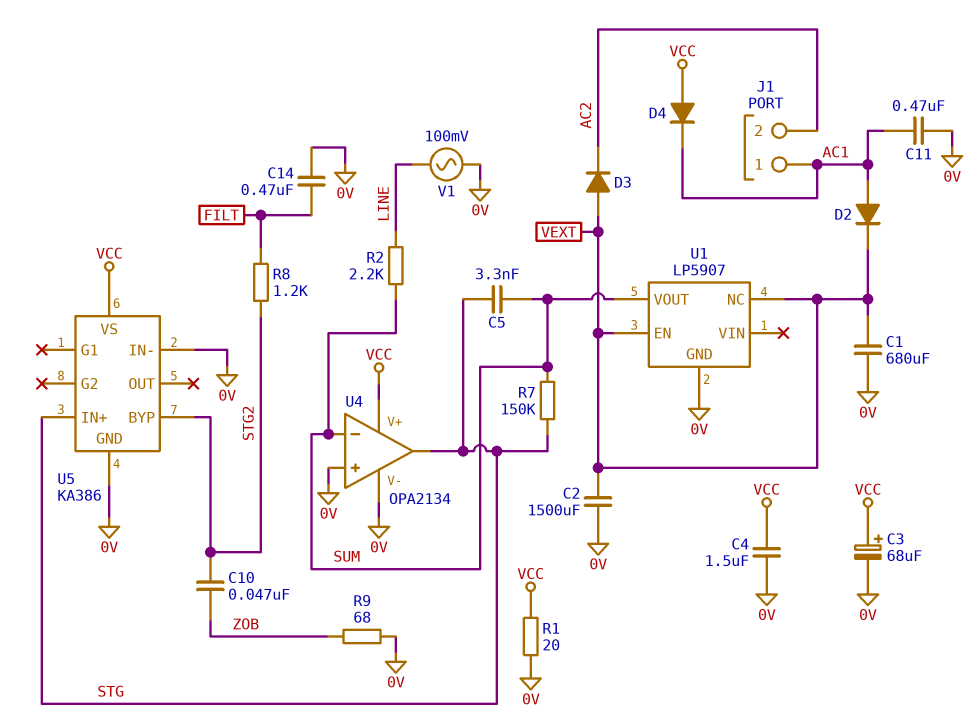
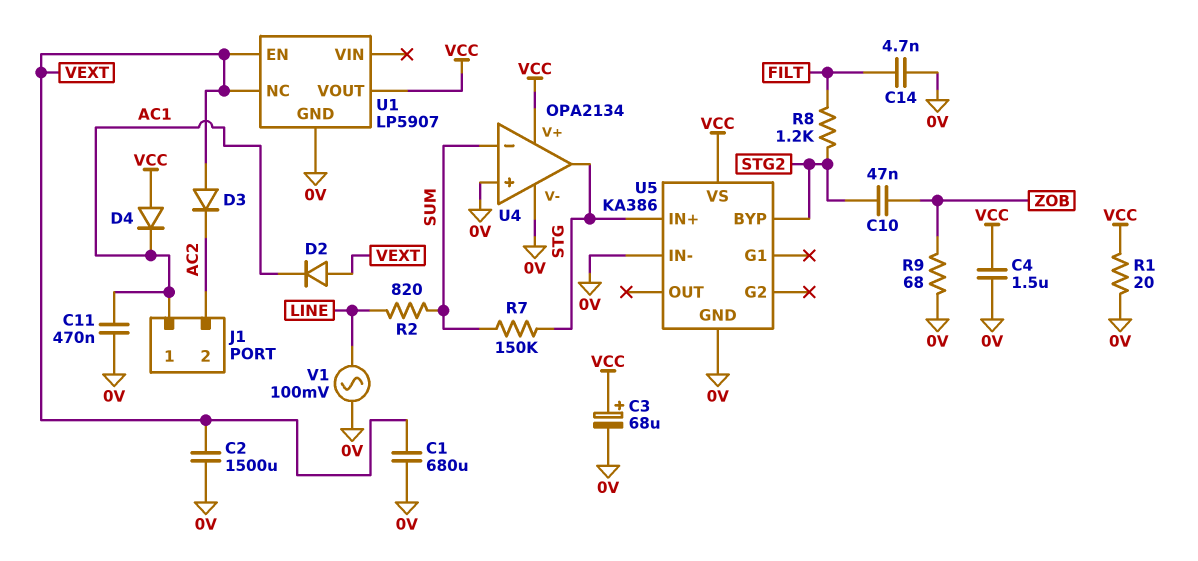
C5: 3.3nF (STG, SUM) -> none
C14: 470nF (0V, FILT) -> 4.7nF (0V, FILT)
D2: diode (A AC1, K VEXT) -> diode (A VEXT, K AC1)
R2: 2.2k (LINE, SUM) -> 820 (LINE, SUM)
U1 pin VOUT: SUM -> VCC

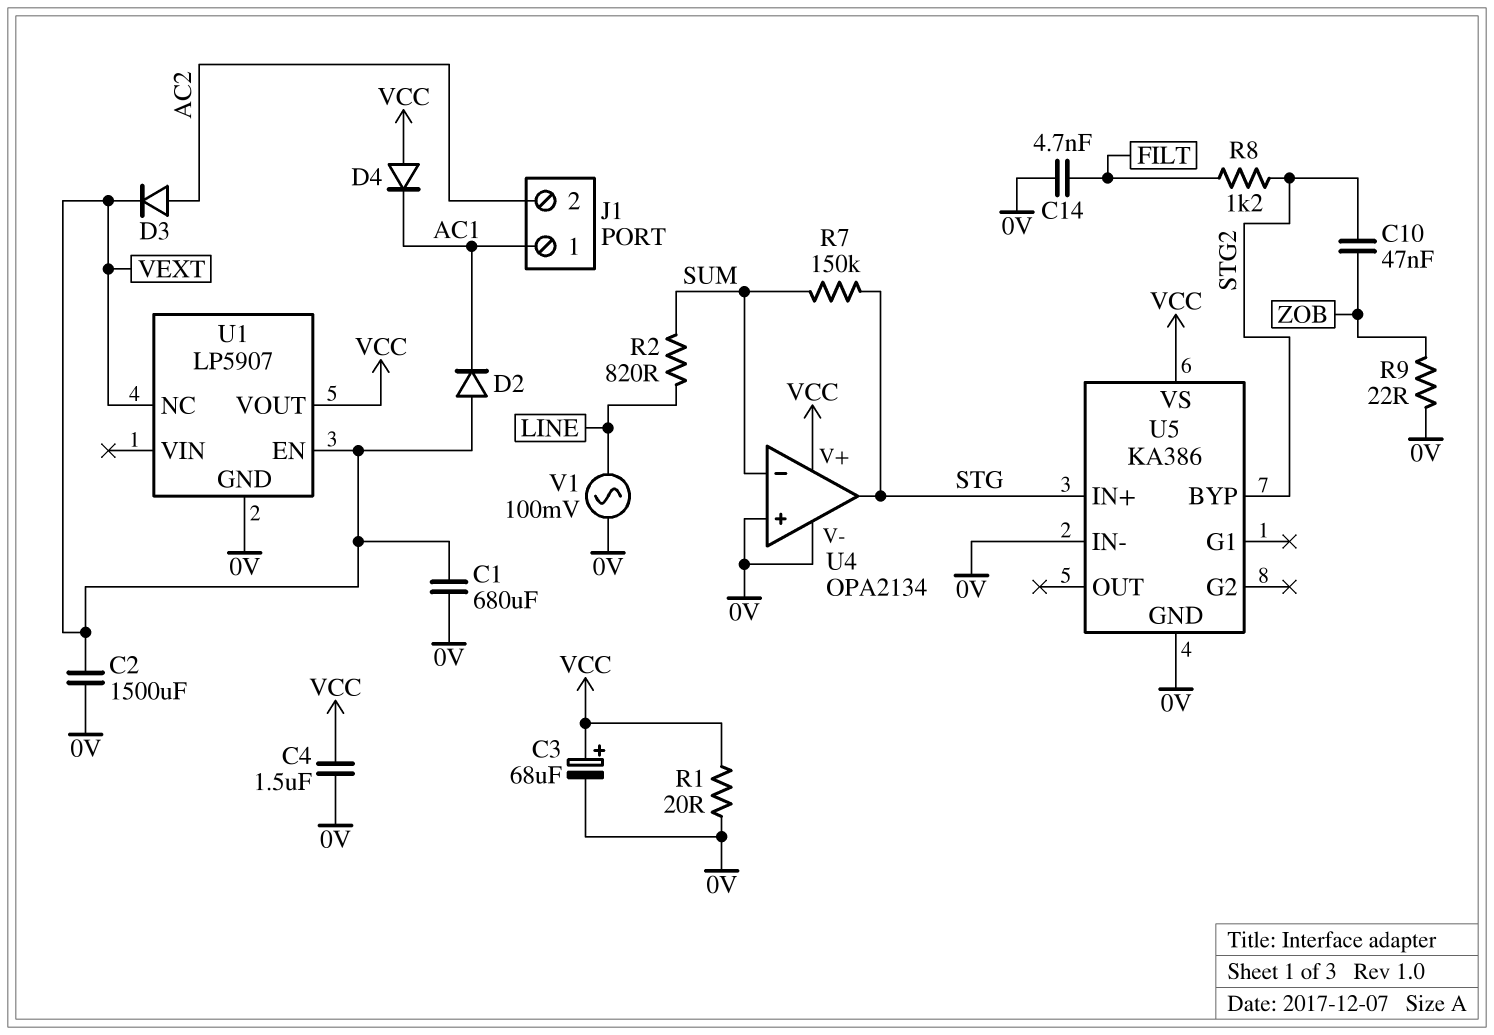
C11: 470nF (0V, AC1) -> none
D3: diode (A VEXT, K AC2) -> diode (A AC2, K VEXT)
R9: 68 (0V, ZOB) -> 22 (0V, ZOB)

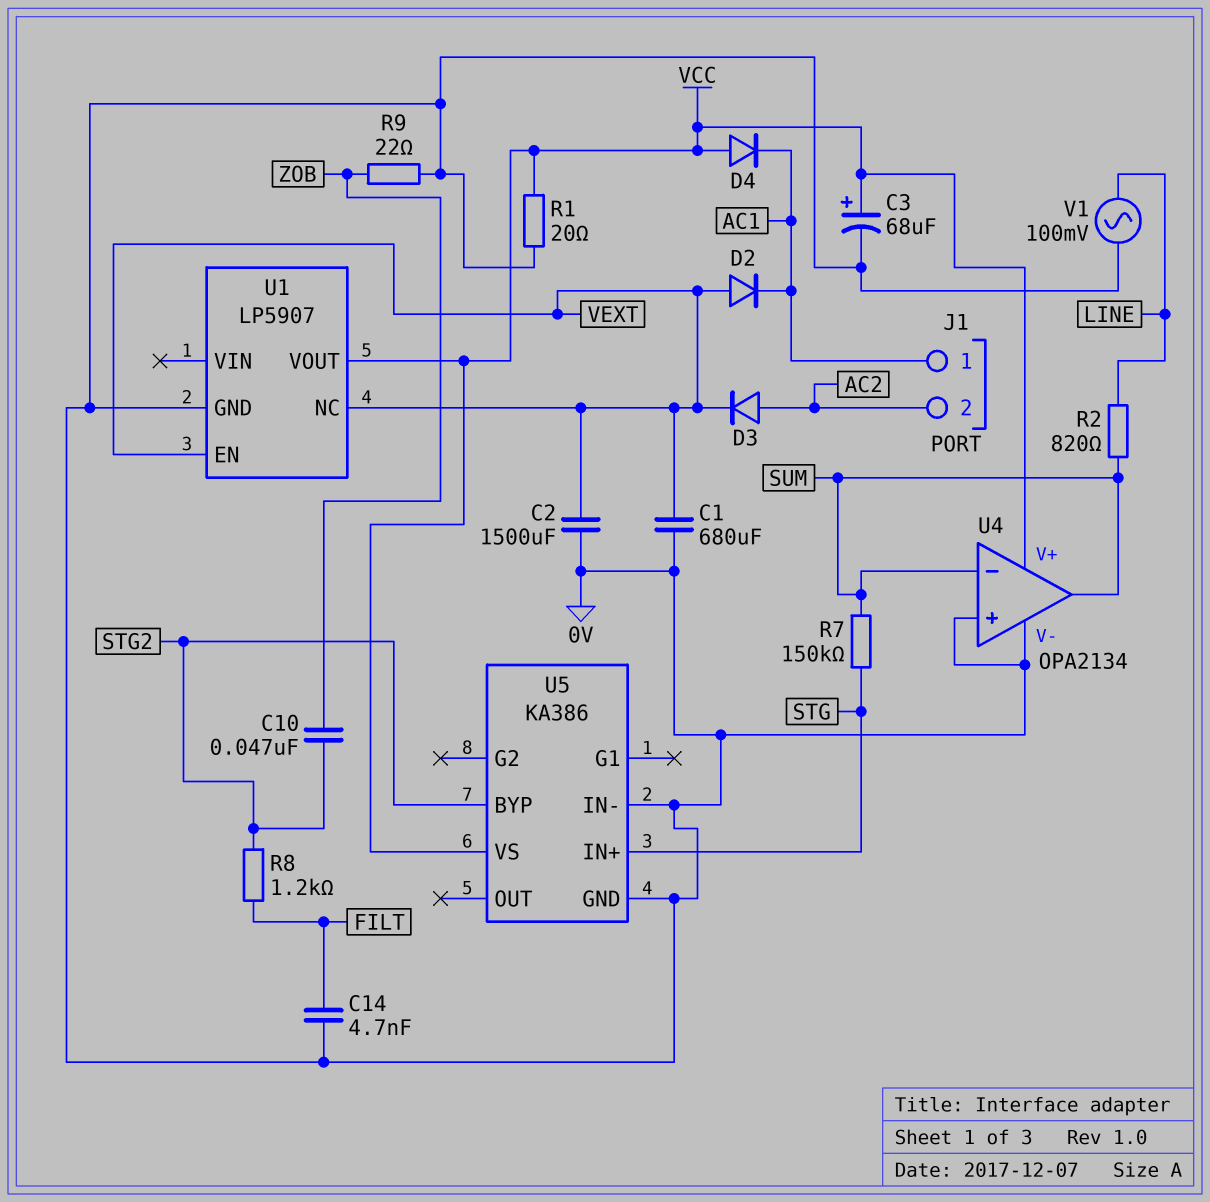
C4: 1.5uF (0V, VCC) -> none
U4 pin out: STG -> SUM

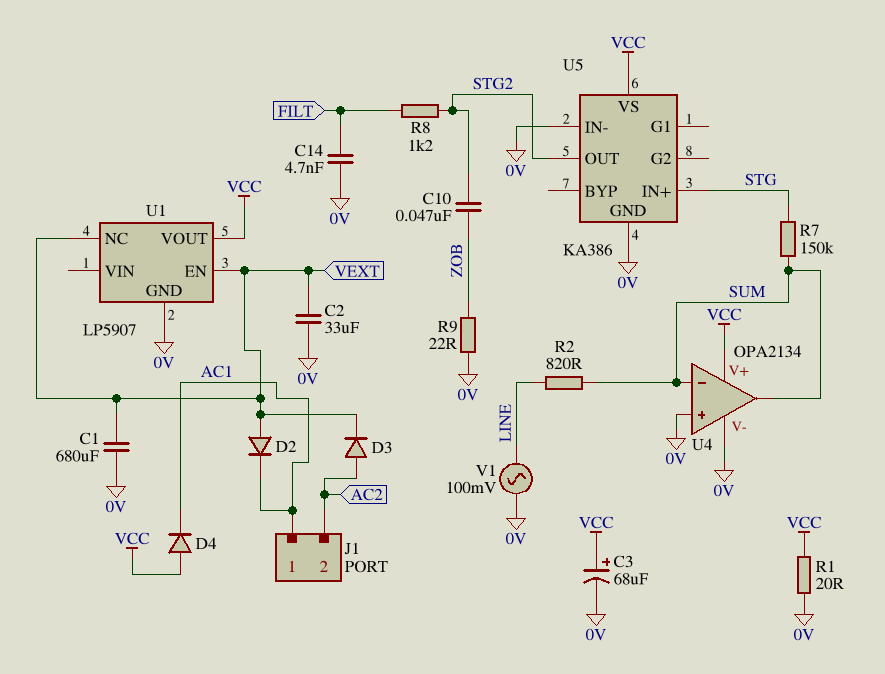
C2: 1500uF (0V, VEXT) -> 33uF (0V, VEXT)
U5 pin BYP: STG2 -> none
U5 pin OUT: none -> STG2

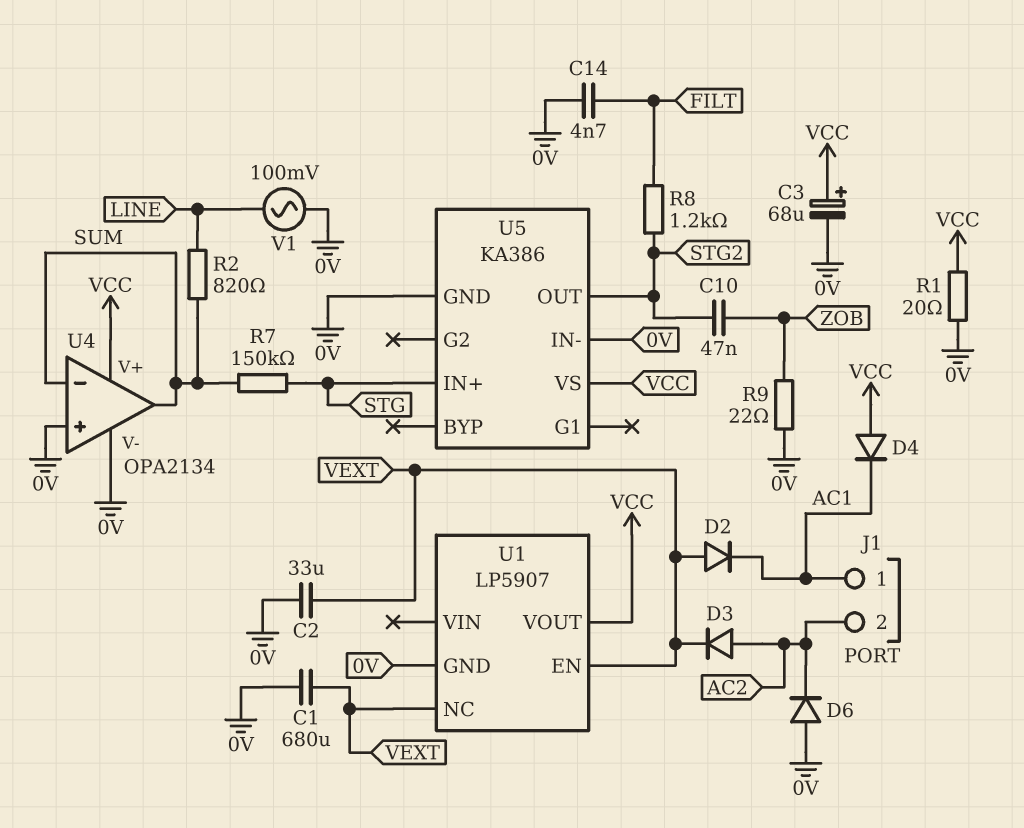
D6: none -> diode (A 0V, K AC2)

